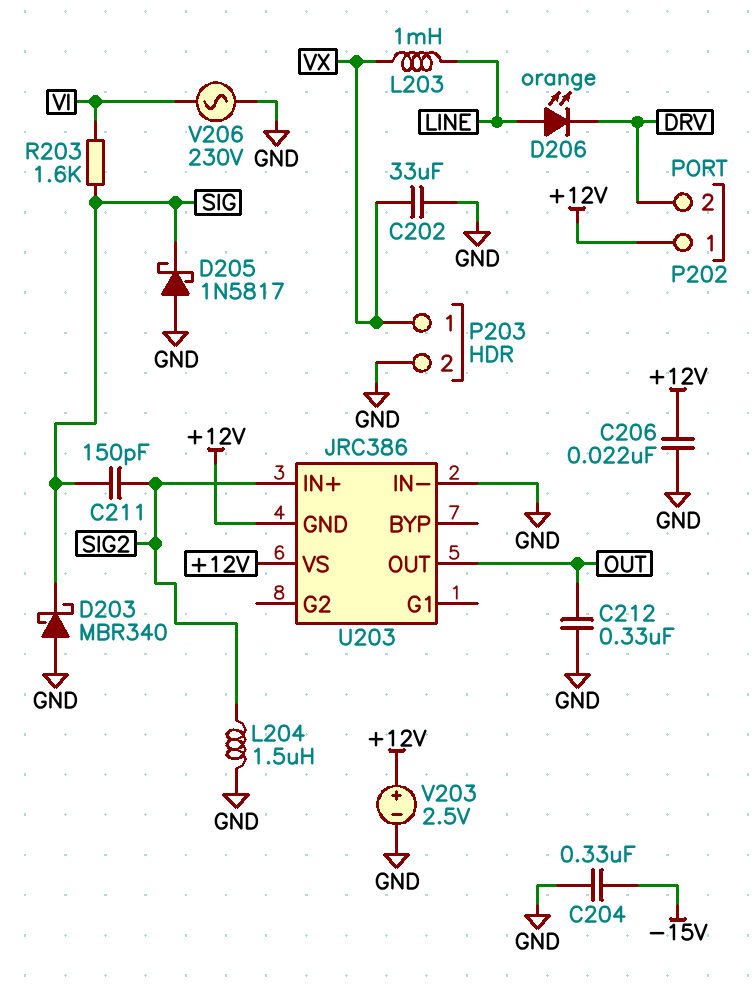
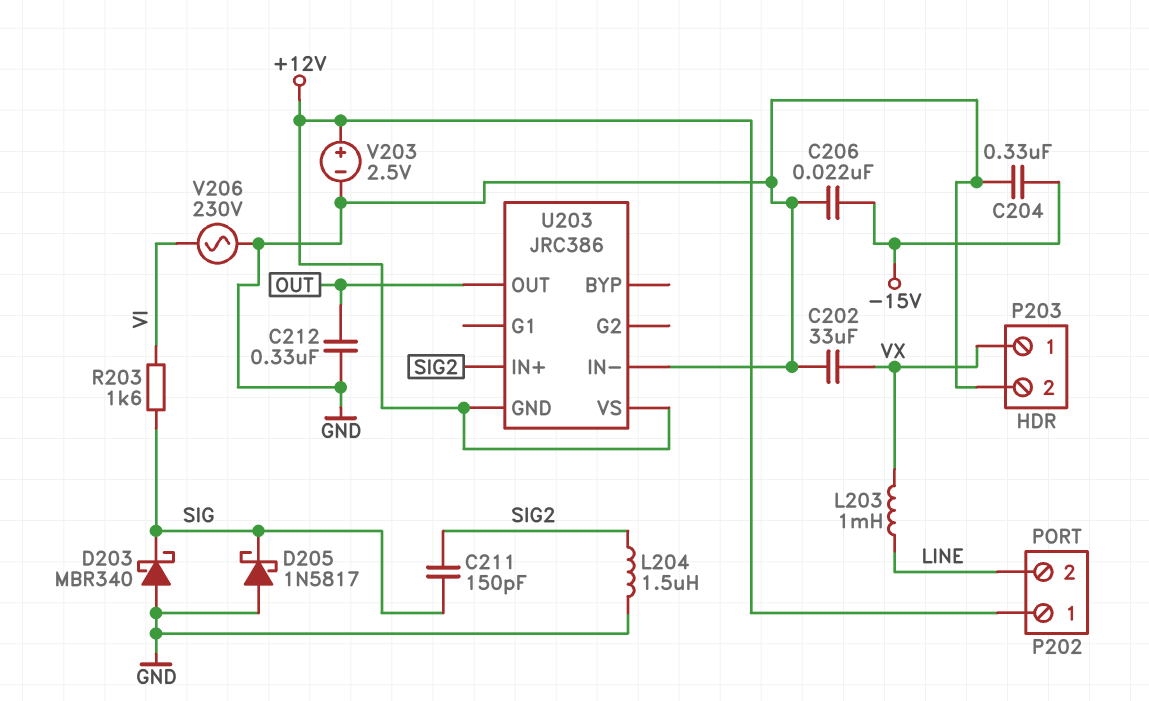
C206: 22nF (+12V, GND) -> 22nF (-15V, GND)
D206: LED orange (A LINE, K DRV) -> none
P202 pin 2: DRV -> LINE

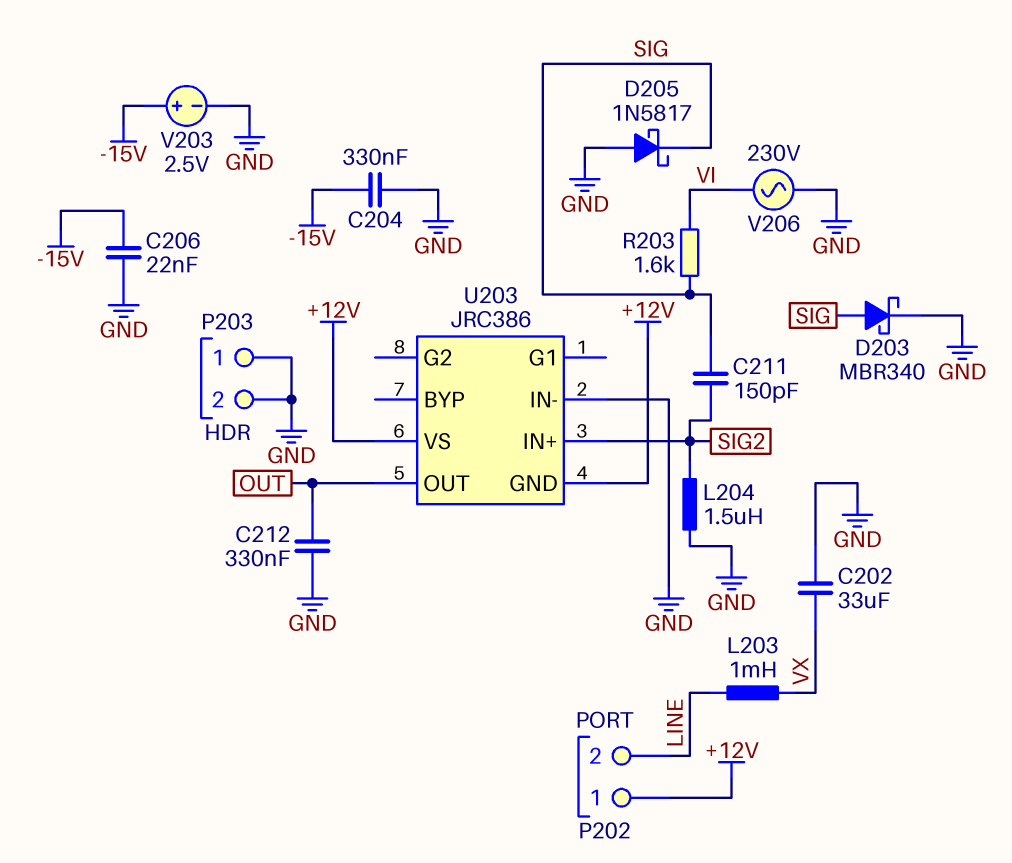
D203: schottky MBR340 (A GND, K SIG) -> schottky MBR340 (A SIG, K GND)
P203 pin 1: VX -> GND
V203: 2.5V (plus +12V, minus GND) -> 2.5V (plus -15V, minus GND)

